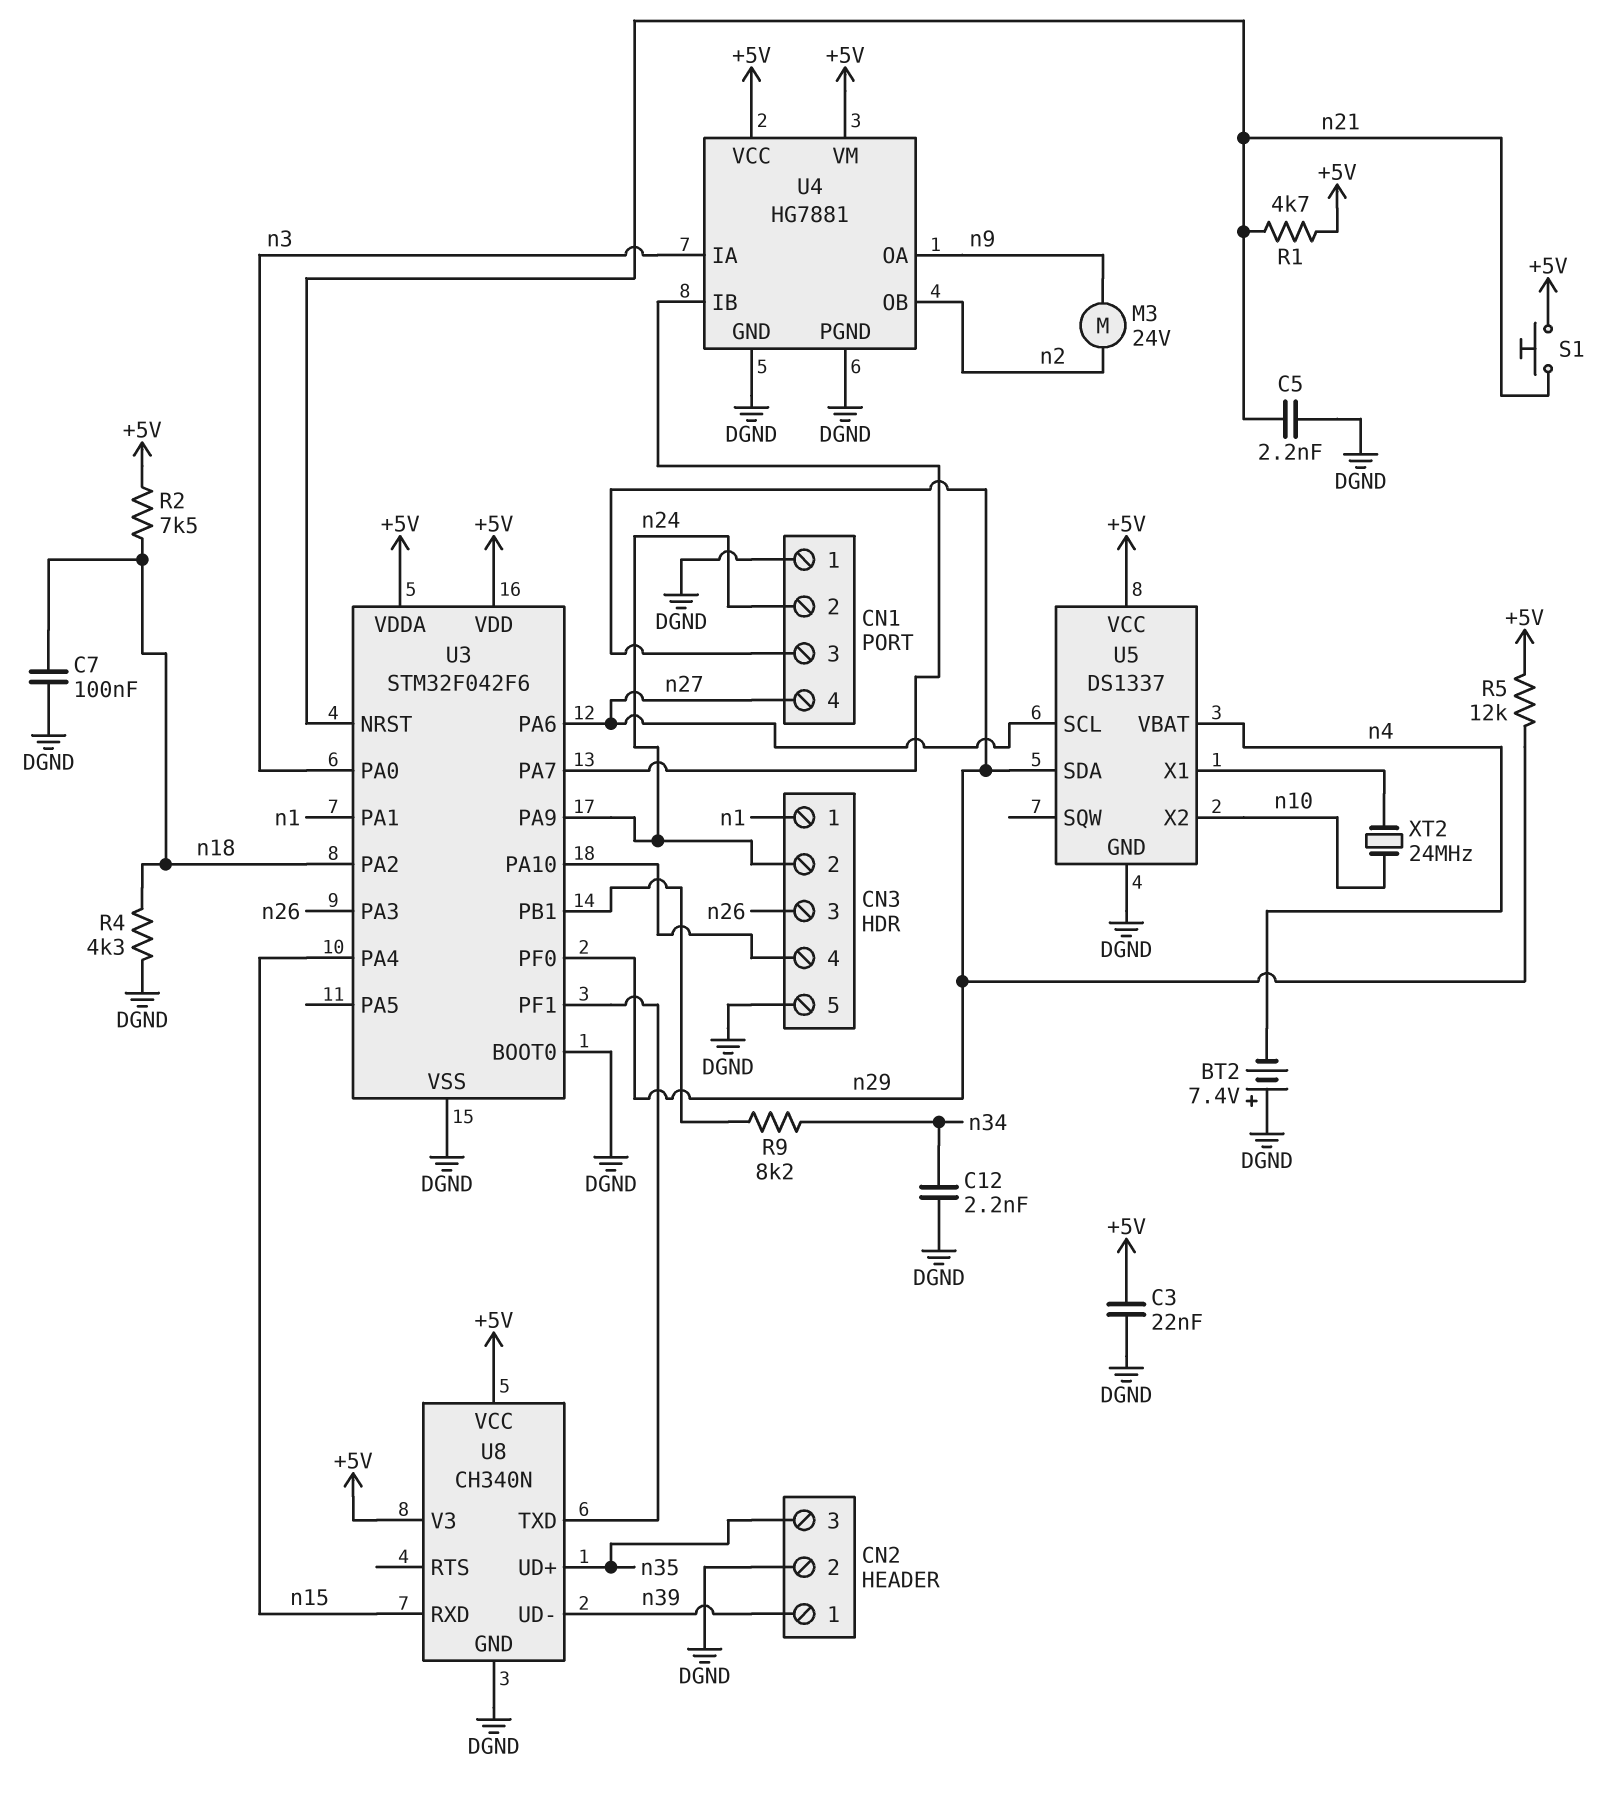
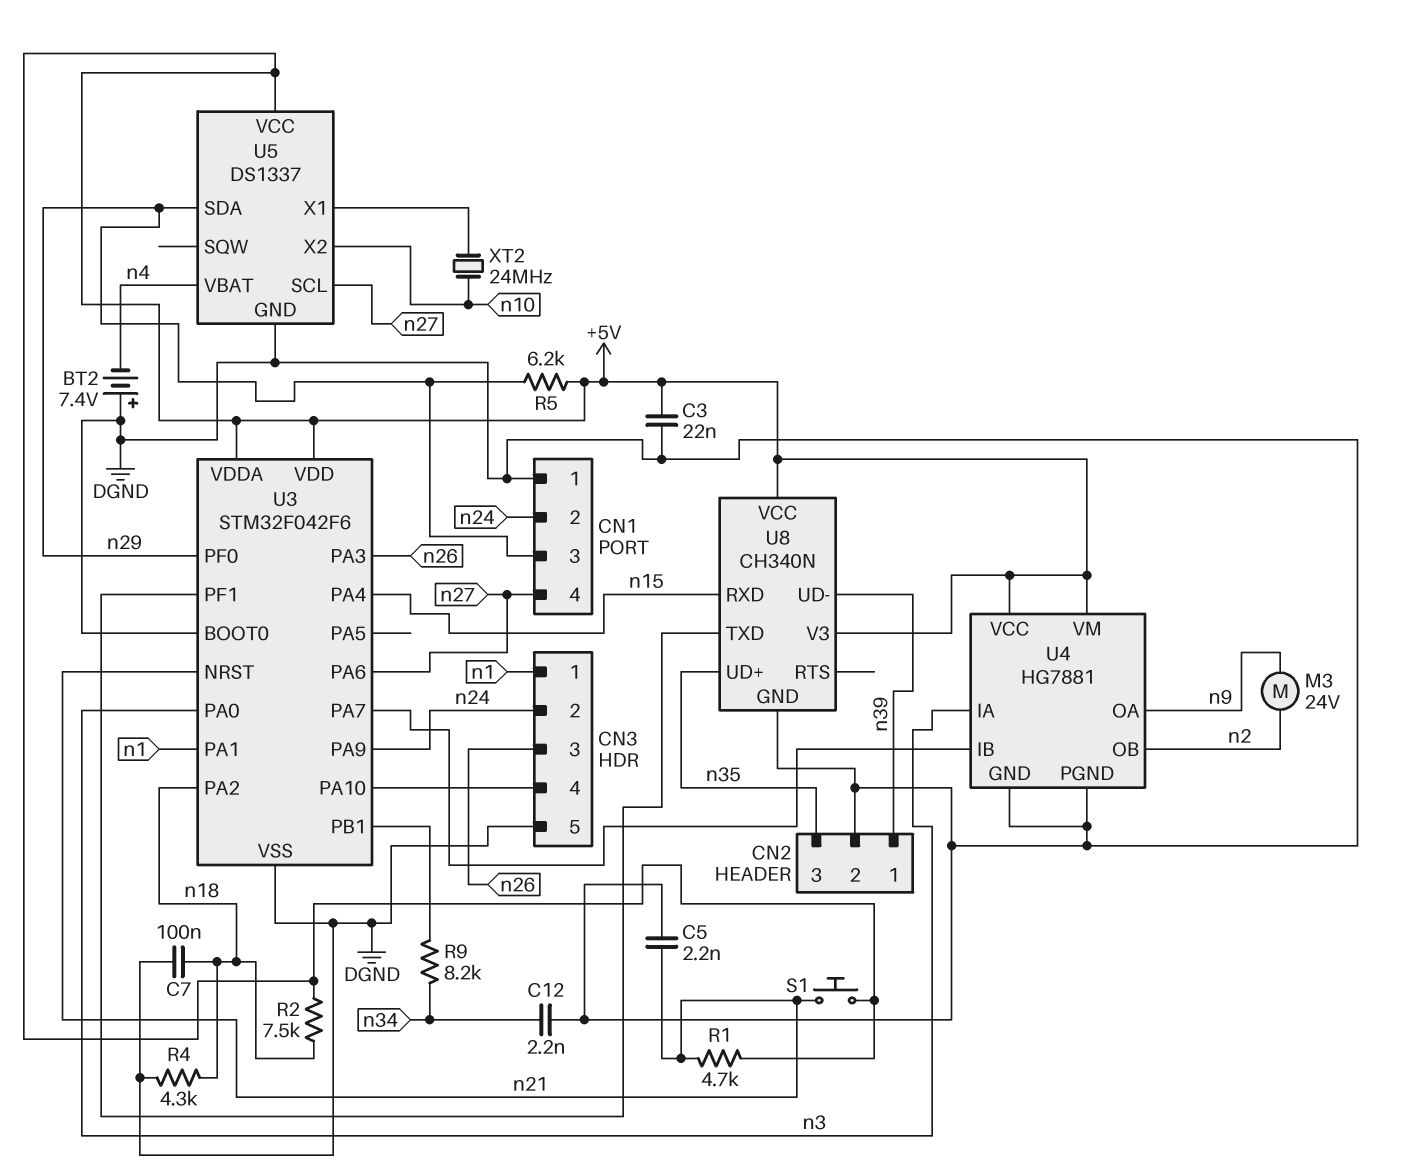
R5: 12k (+5V, n29) -> 6.2k (+5V, n29)

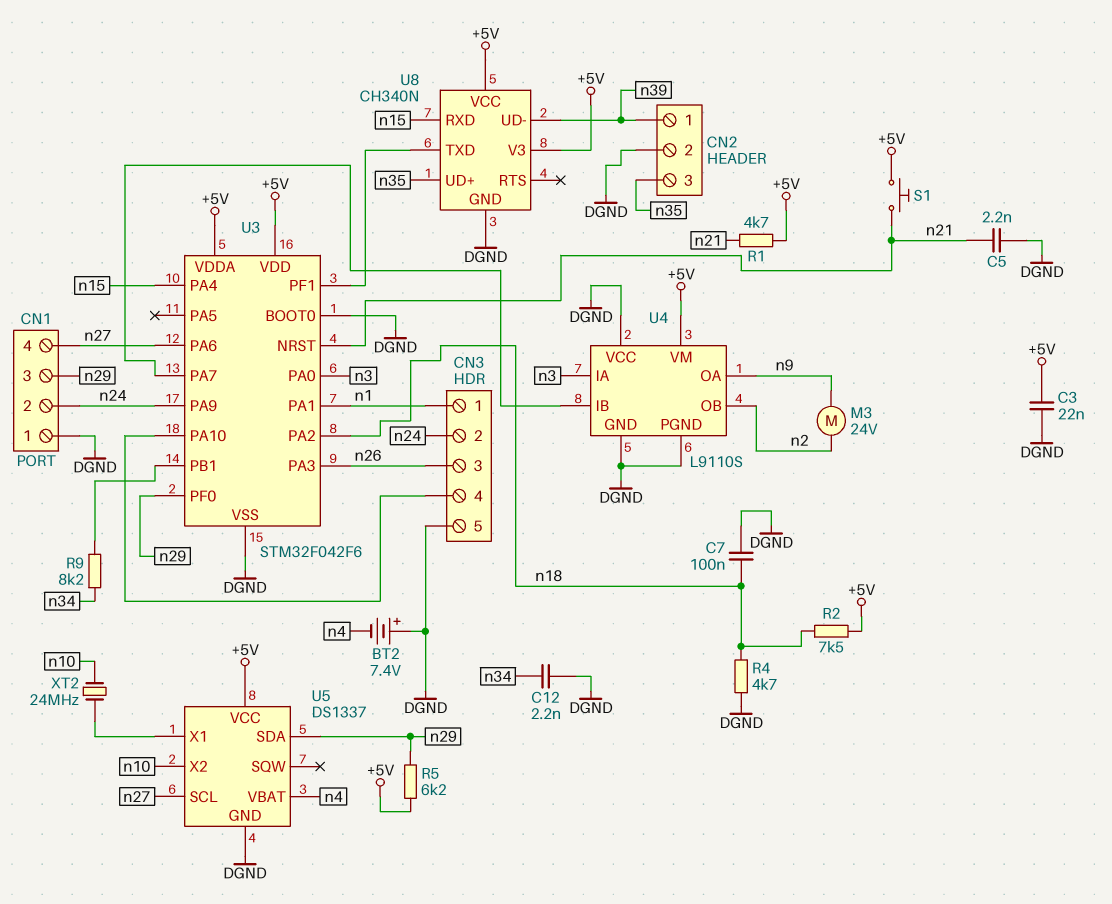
R4: 4.3k (DGND, n18) -> 4.7k (DGND, n18)
U4: HG7881 -> L9110S
U4 pin VCC: +5V -> DGND

